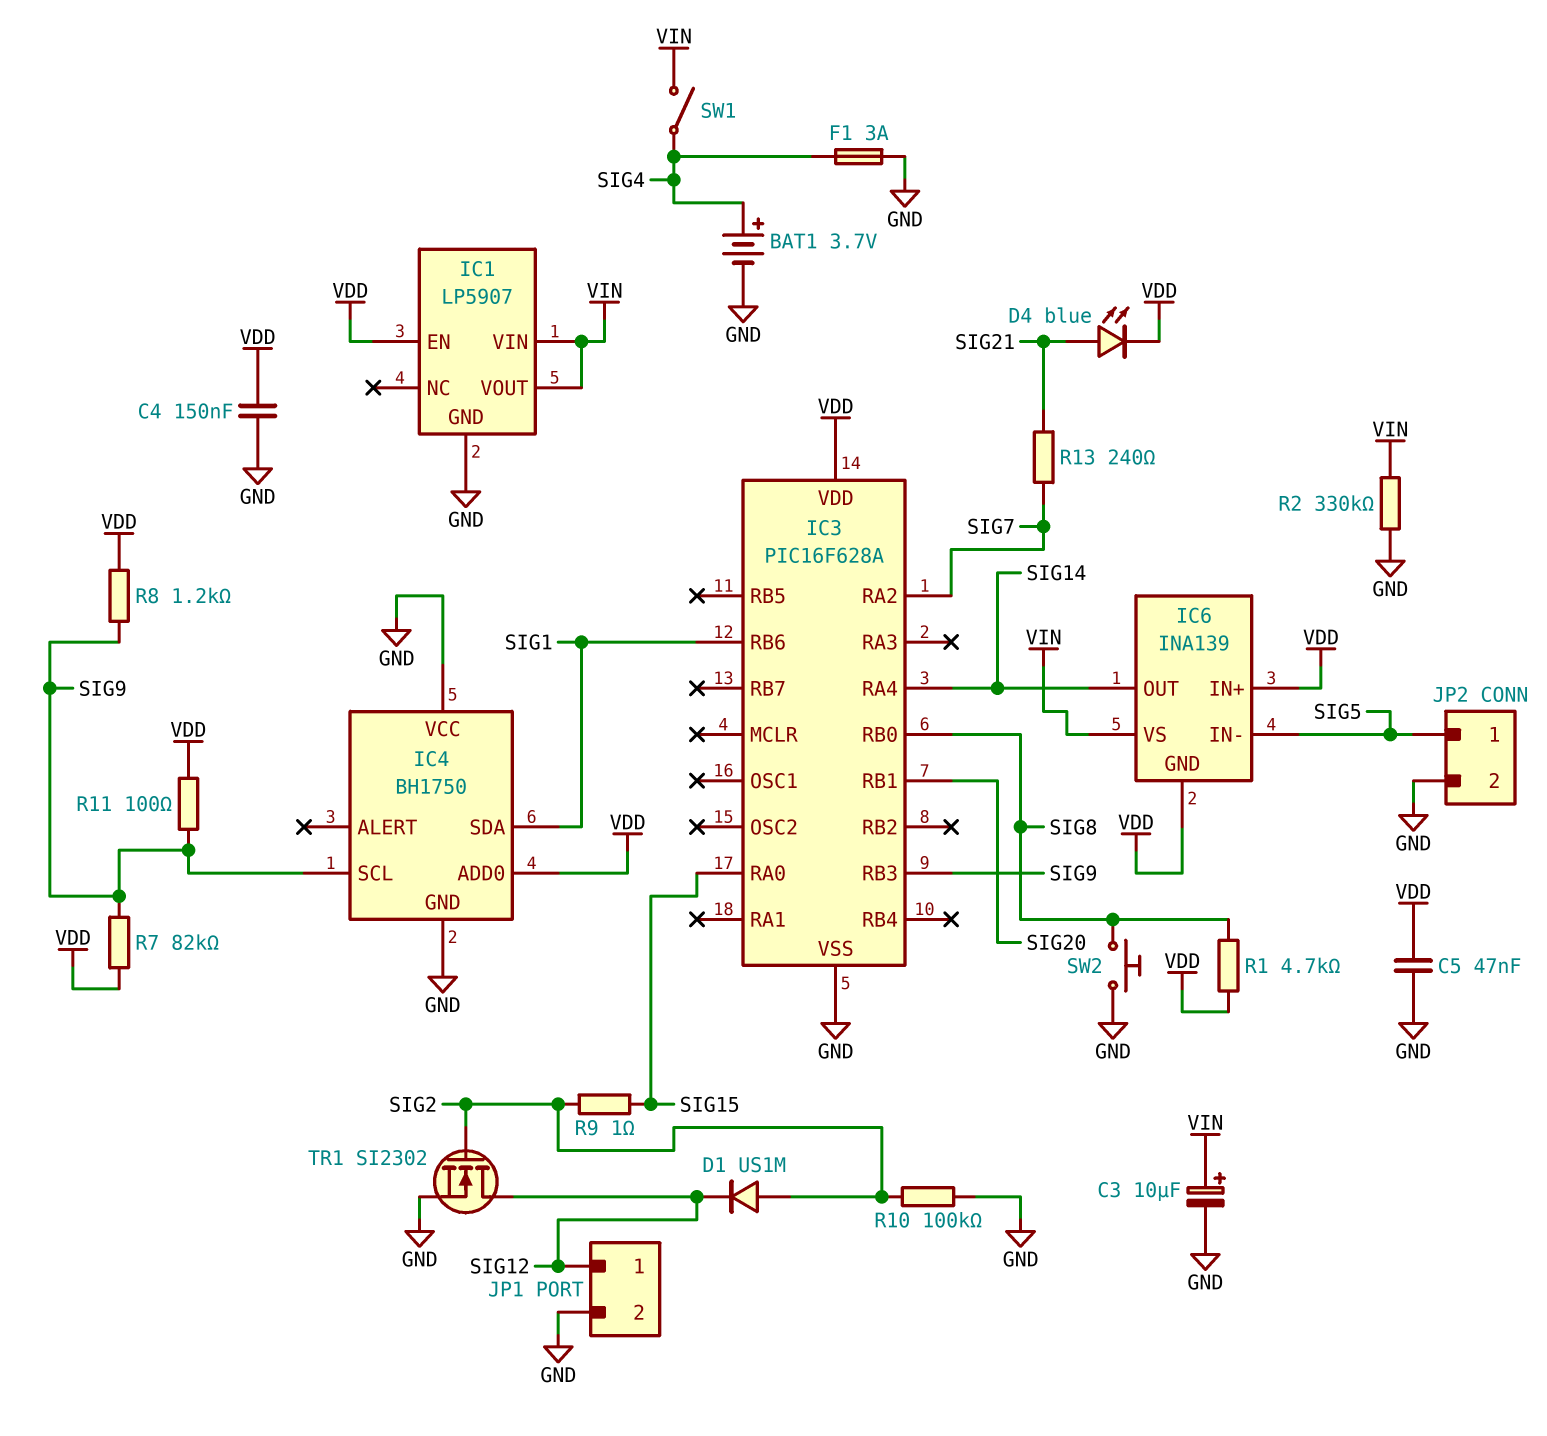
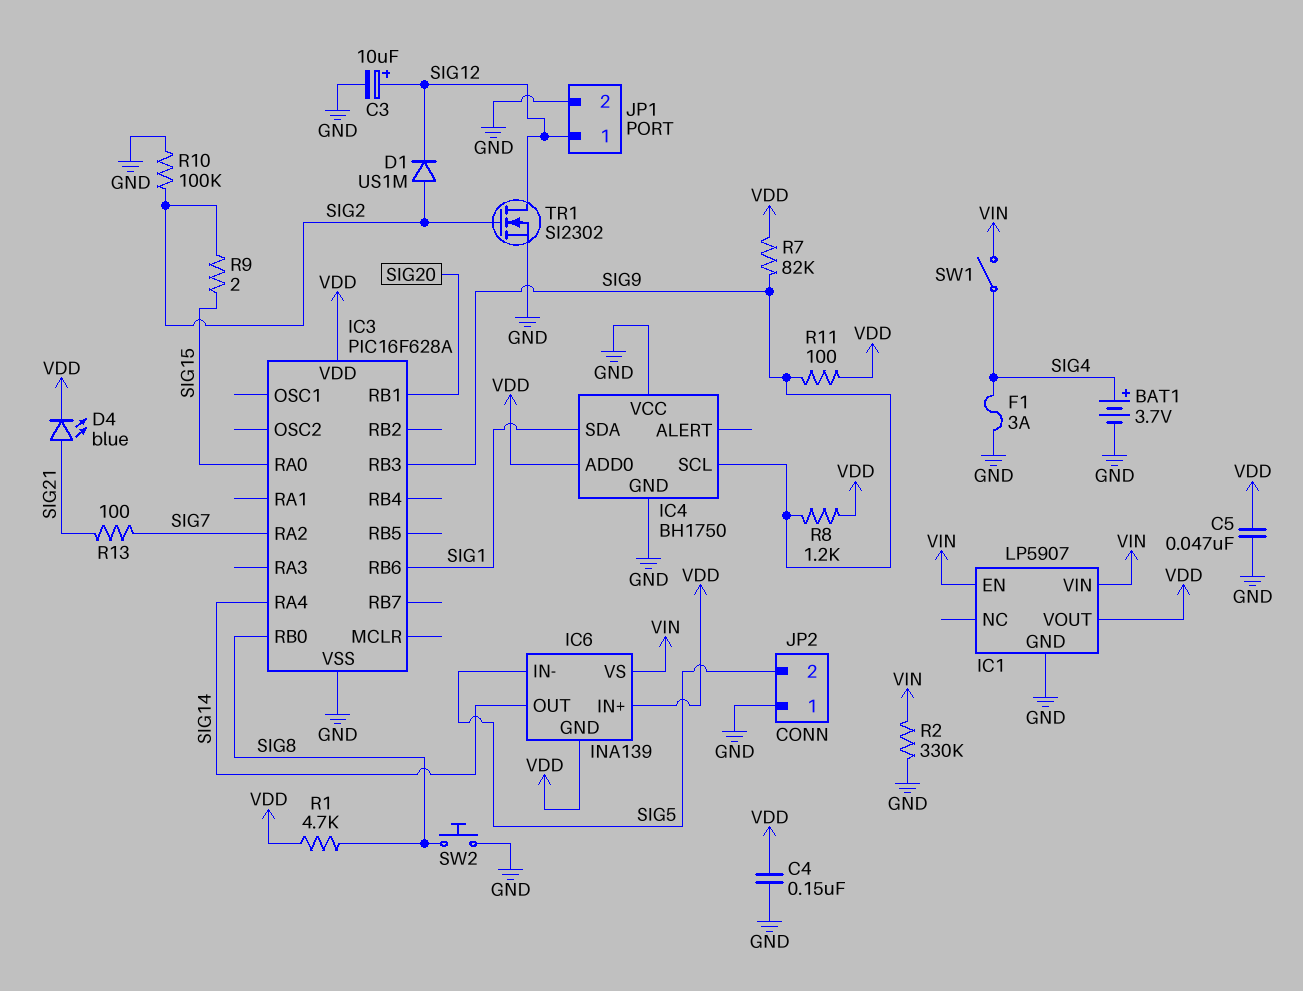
C3: 10uF (plus VIN, minus GND) -> 10uF (plus SIG12, minus GND)
IC1 pin EN: VDD -> VIN
IC1 pin VOUT: VIN -> VDD
JP2 pin 1: SIG5 -> GND
JP2 pin 2: GND -> SIG5
R9: 1 (SIG2, SIG15) -> 2 (SIG2, SIG15)
R13: 240 (SIG7, SIG21) -> 100 (SIG7, SIG21)

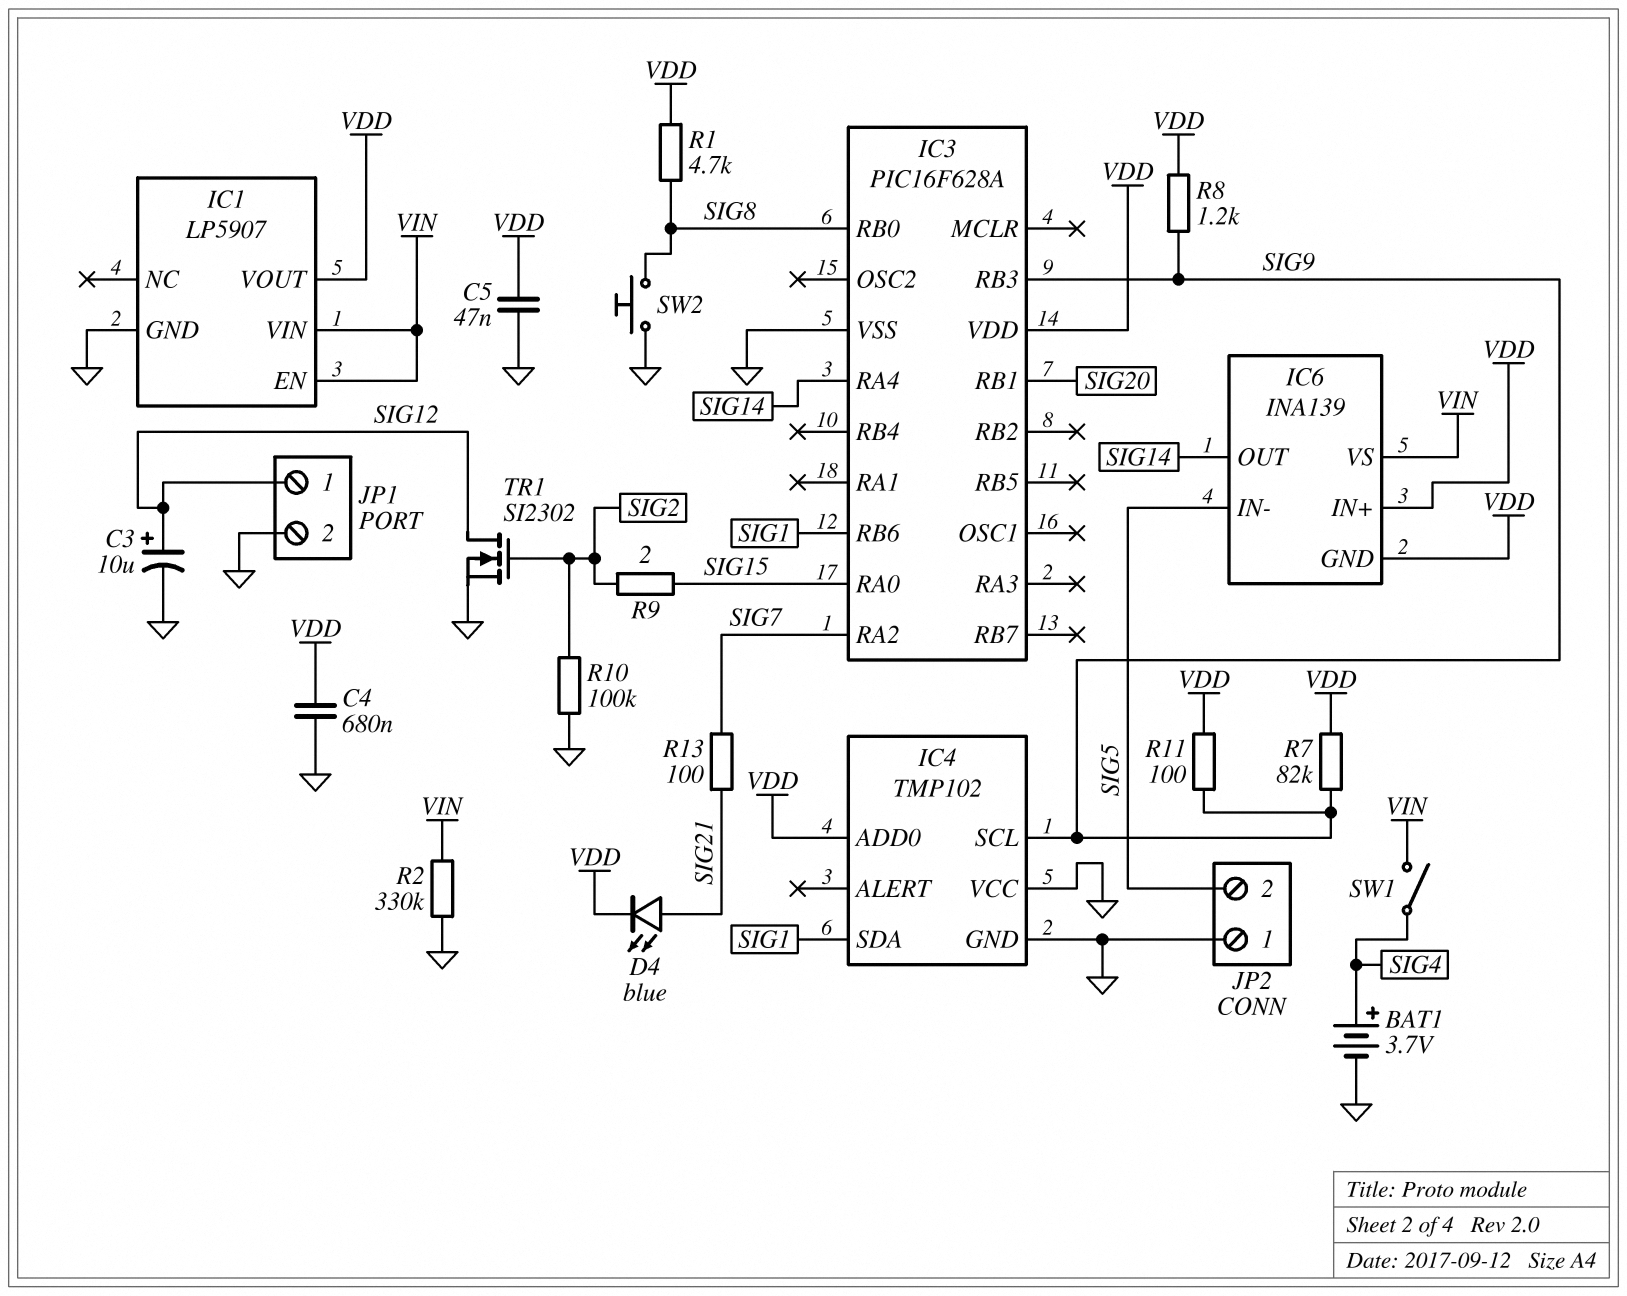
C4: 150nF (GND, VDD) -> 680nF (GND, VDD)
D1: diode US1M (A SIG2, K SIG12) -> none
F1: 3A (GND, SIG4) -> none
IC4: BH1750 -> TMP102

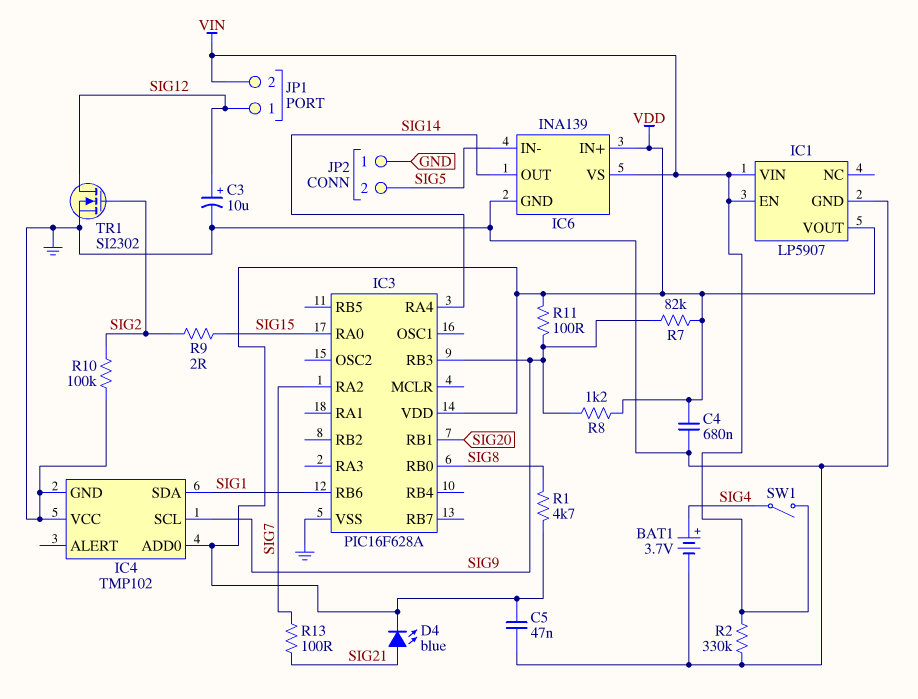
IC6 pin GND: VDD -> GND
JP1 pin 2: GND -> VIN
SW2: button (GND, SIG8) -> none

